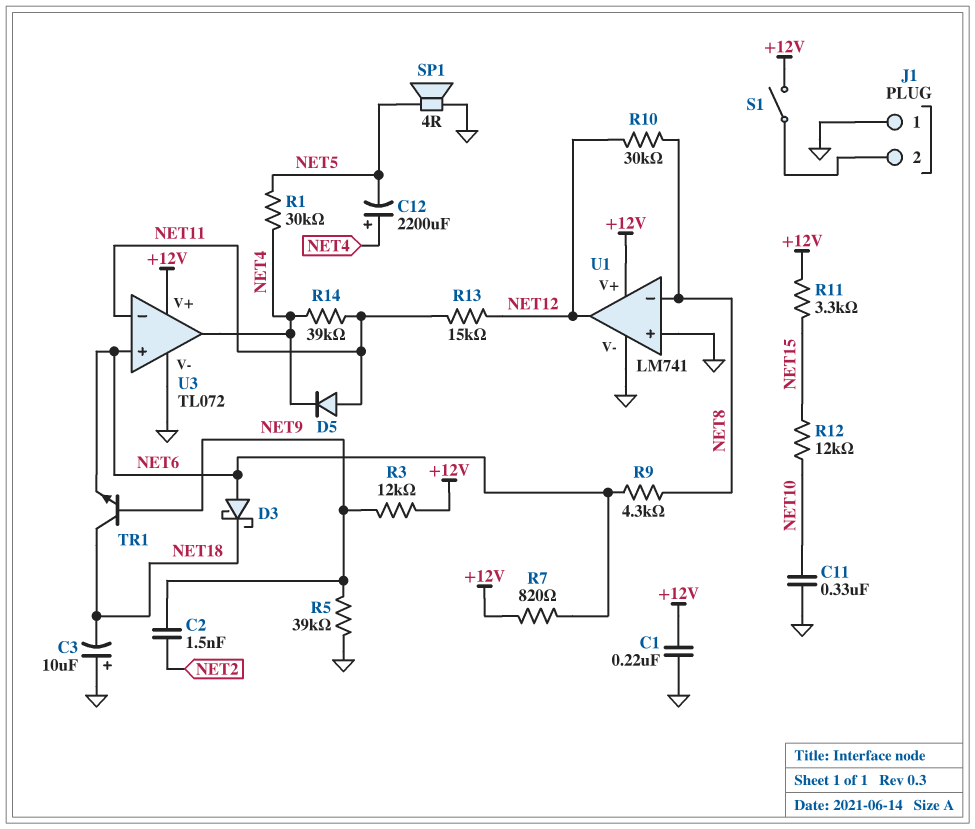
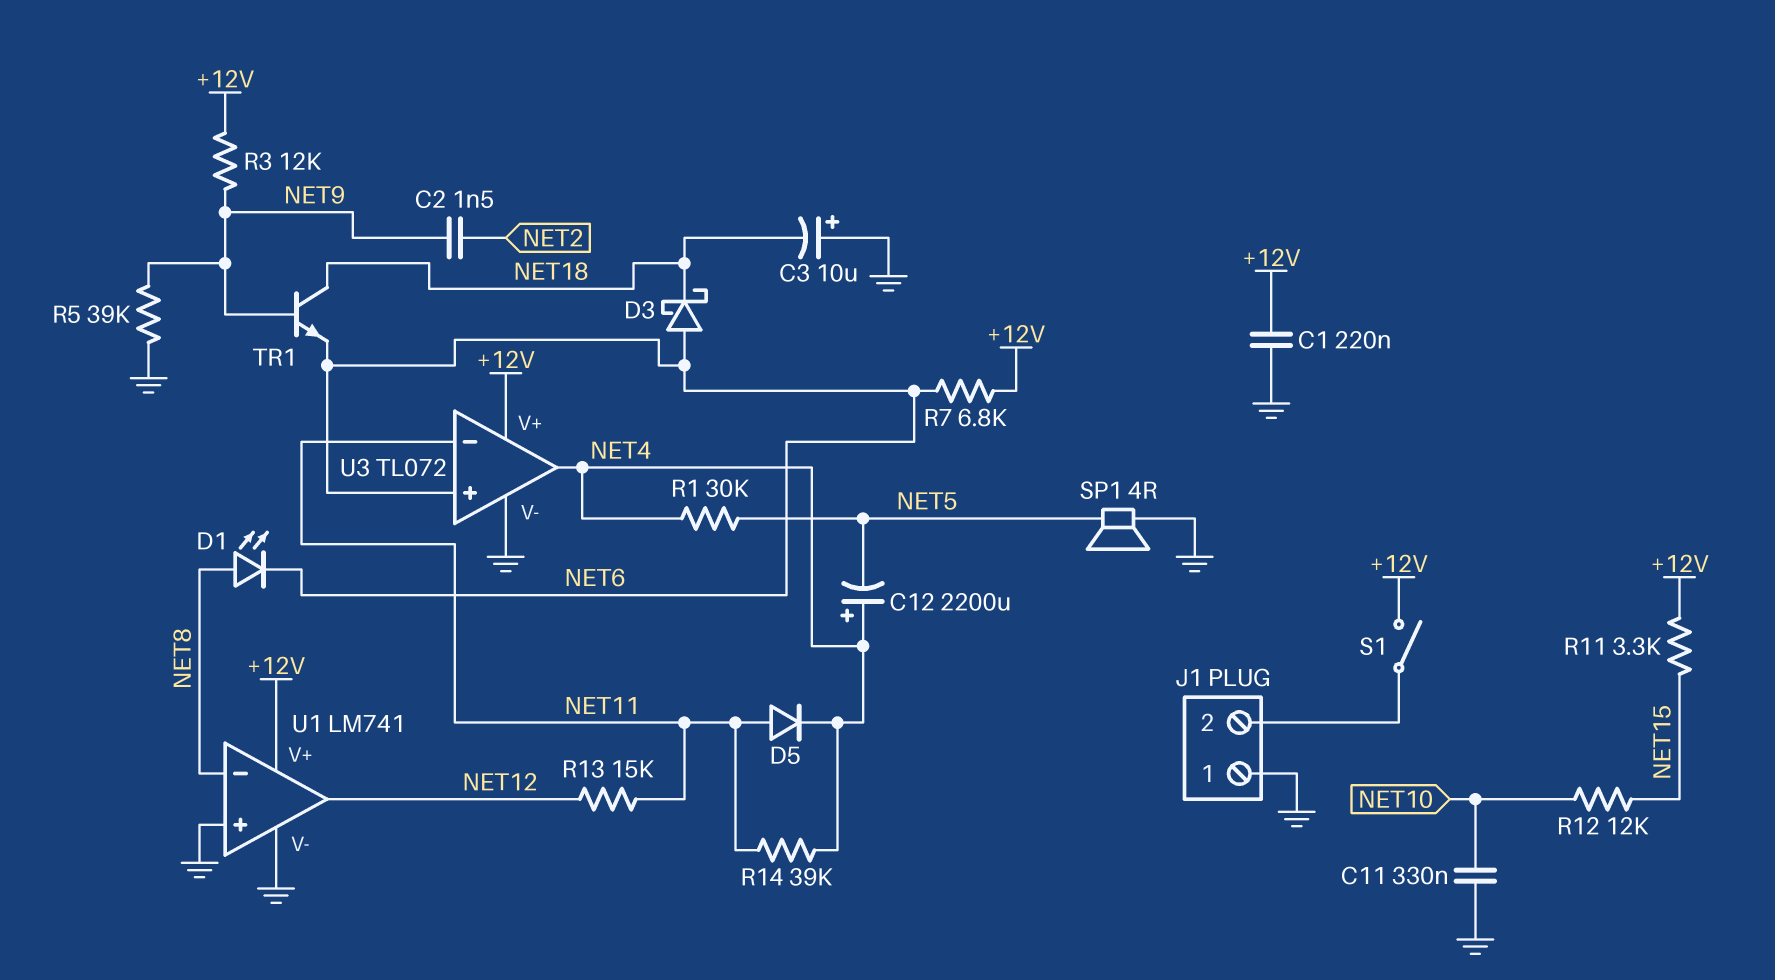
D1: none -> LED (A NET8, K NET6)
R7: 820 (+12V, NET6) -> 6.8k (+12V, NET6)
R9: 4.3k (NET6, NET8) -> none
R10: 30k (NET8, NET12) -> none

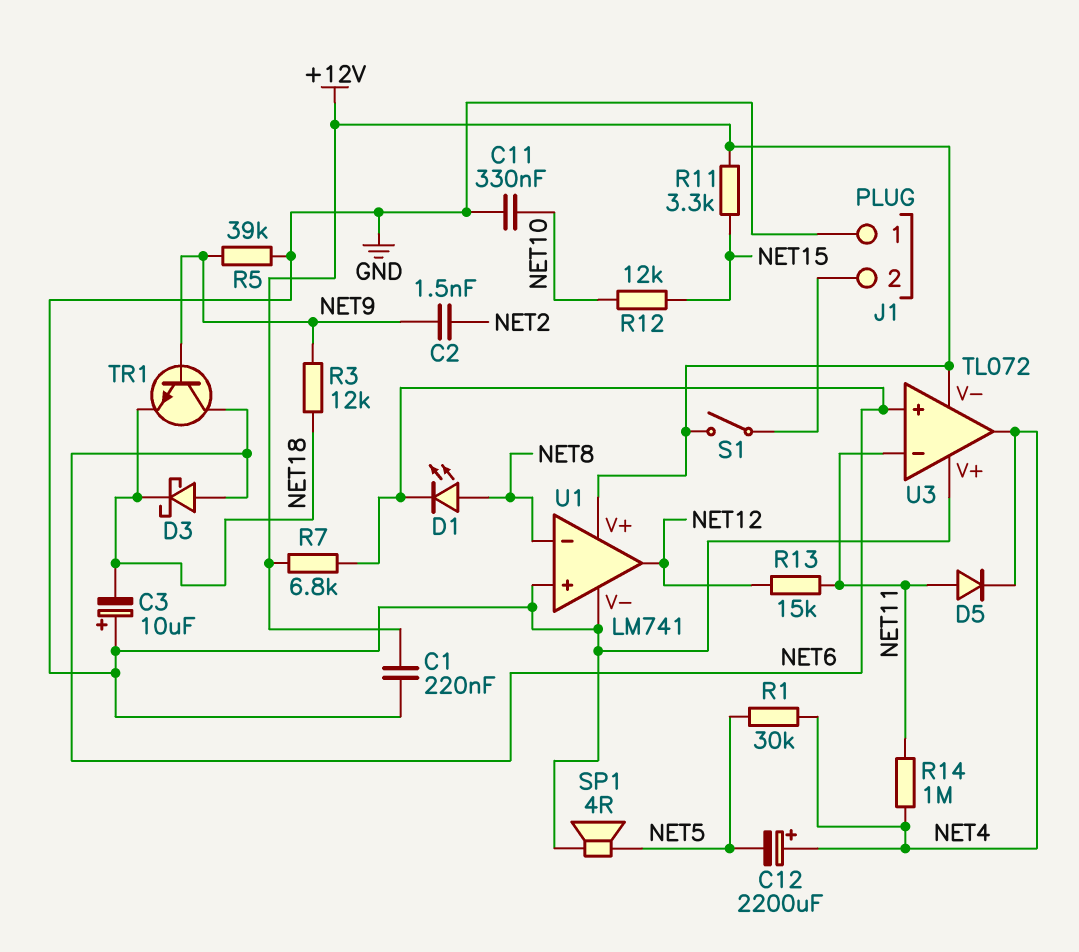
R3: 12k (+12V, NET9) -> 12k (NET9, NET18)
R14: 39k (NET4, NET11) -> 1M (NET4, NET11)
TR1: NPN (B NET9, C NET18, E NET6) -> NPN (B NET9, C NET6, E NET18)
U3 pin V+: +12V -> GND
U3 pin V-: GND -> +12V

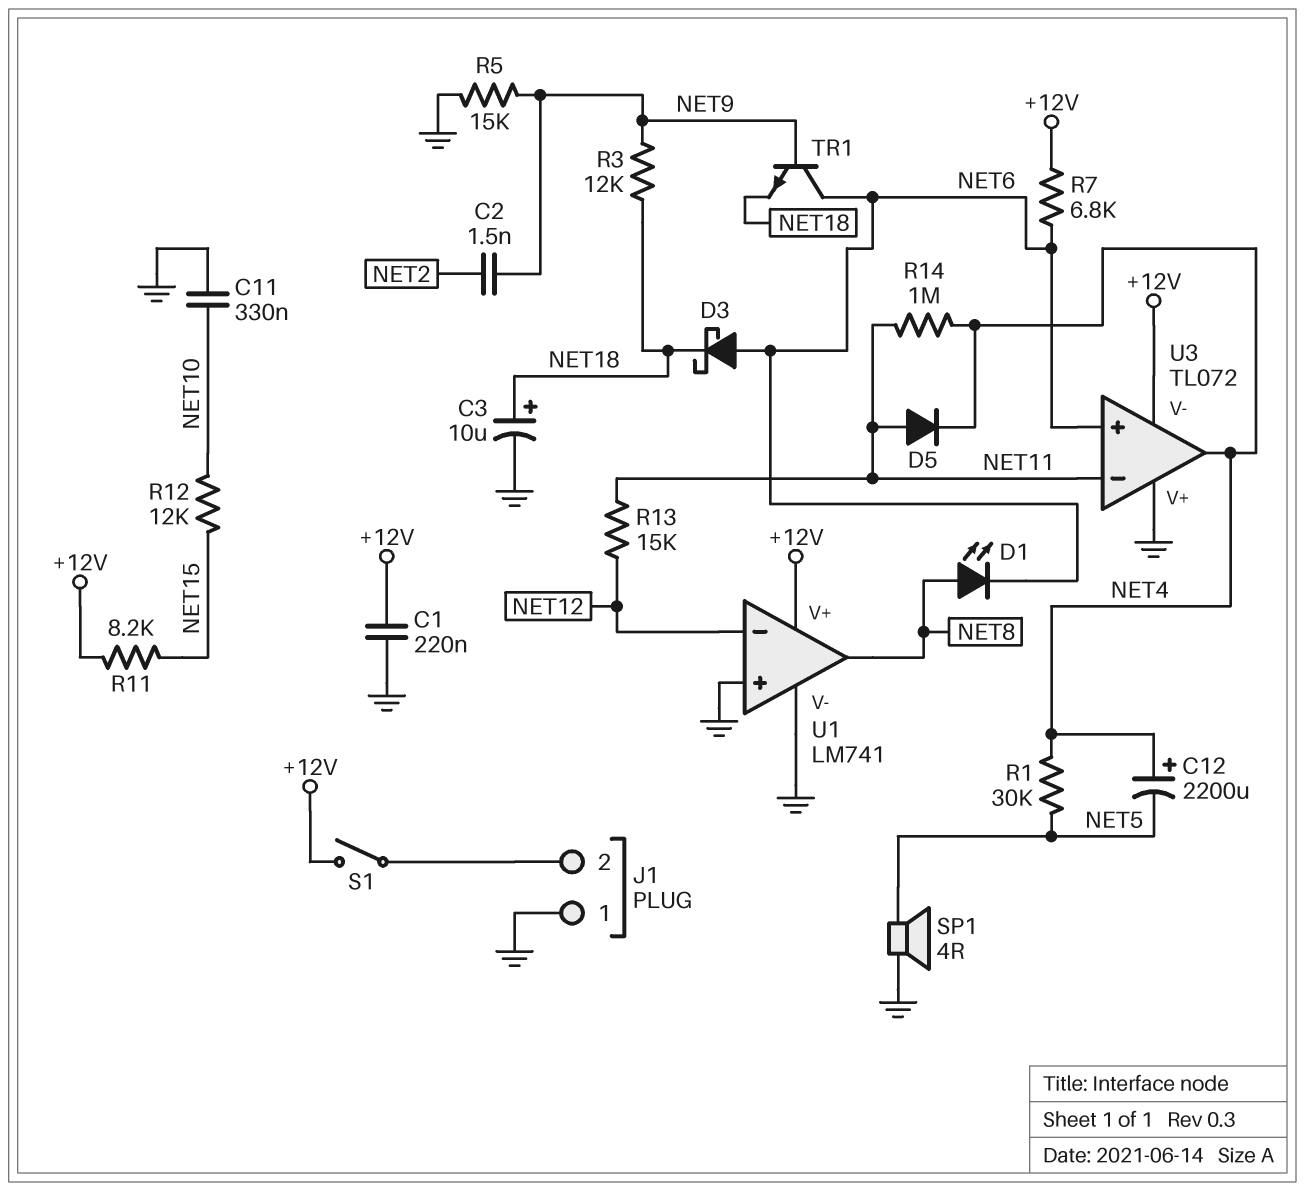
C3: 10uF (plus GND, minus NET18) -> 10uF (plus NET18, minus GND)
R5: 39k (GND, NET9) -> 15k (GND, NET9)
R11: 3.3k (+12V, NET15) -> 8.2k (+12V, NET15)
U1 pin in-: NET8 -> NET12
U1 pin out: NET12 -> NET8

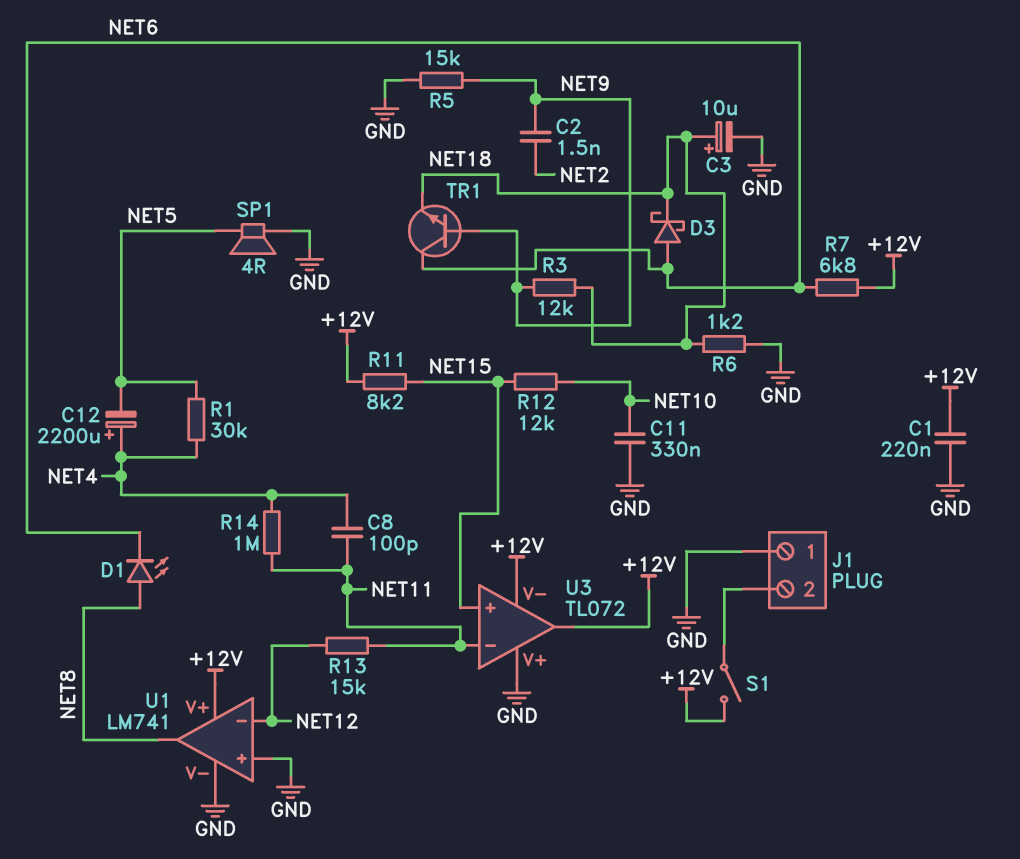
C8: none -> 100pF (NET4, NET11)
D5: diode (A NET11, K NET4) -> none
R6: none -> 1.2k (GND, NET18)
U3 pin in+: NET6 -> NET15
U3 pin out: NET4 -> +12V

